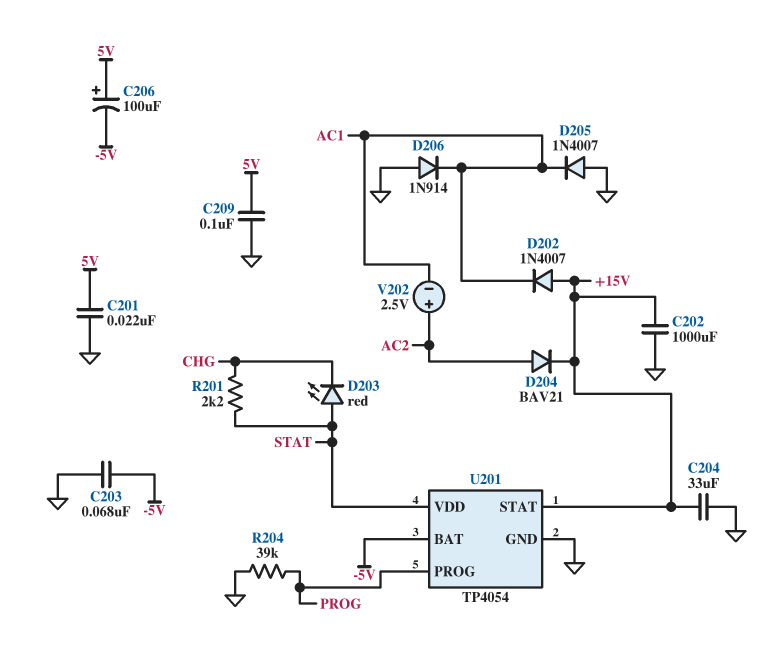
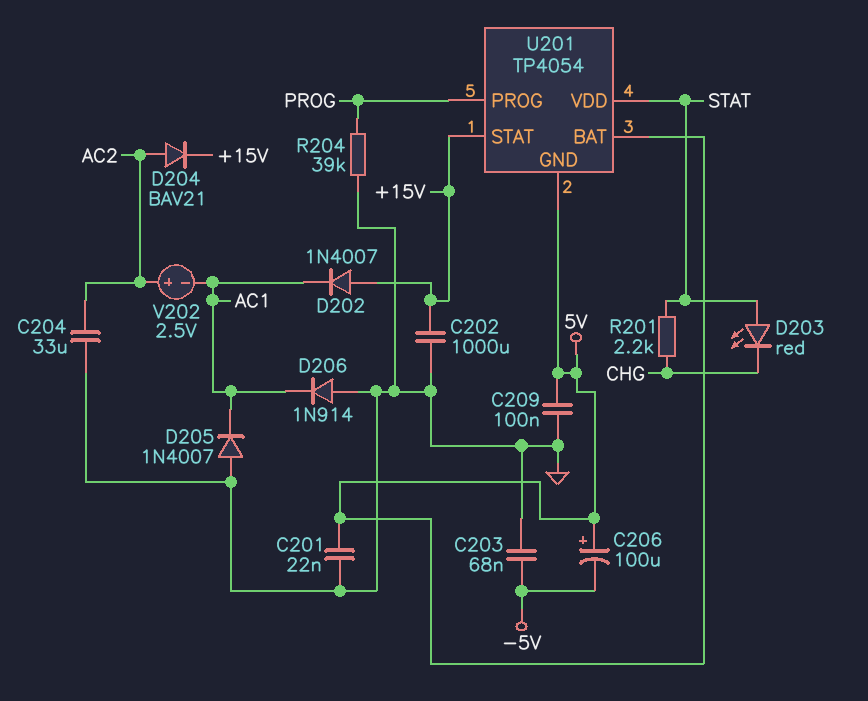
C204: 33uF (+15V, GND) -> 33uF (AC2, GND)
U201 pin BAT: -5V -> 5V
U201 pin GND: GND -> 5V

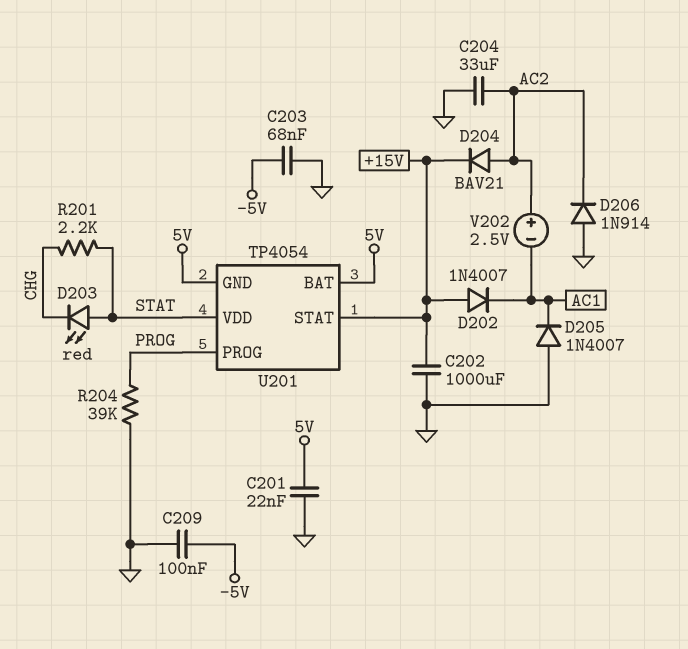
C206: 100uF (plus 5V, minus -5V) -> none
C209: 100nF (5V, GND) -> 100nF (-5V, GND)
D206: diode 1N914 (A GND, K AC1) -> diode 1N914 (A GND, K AC2)

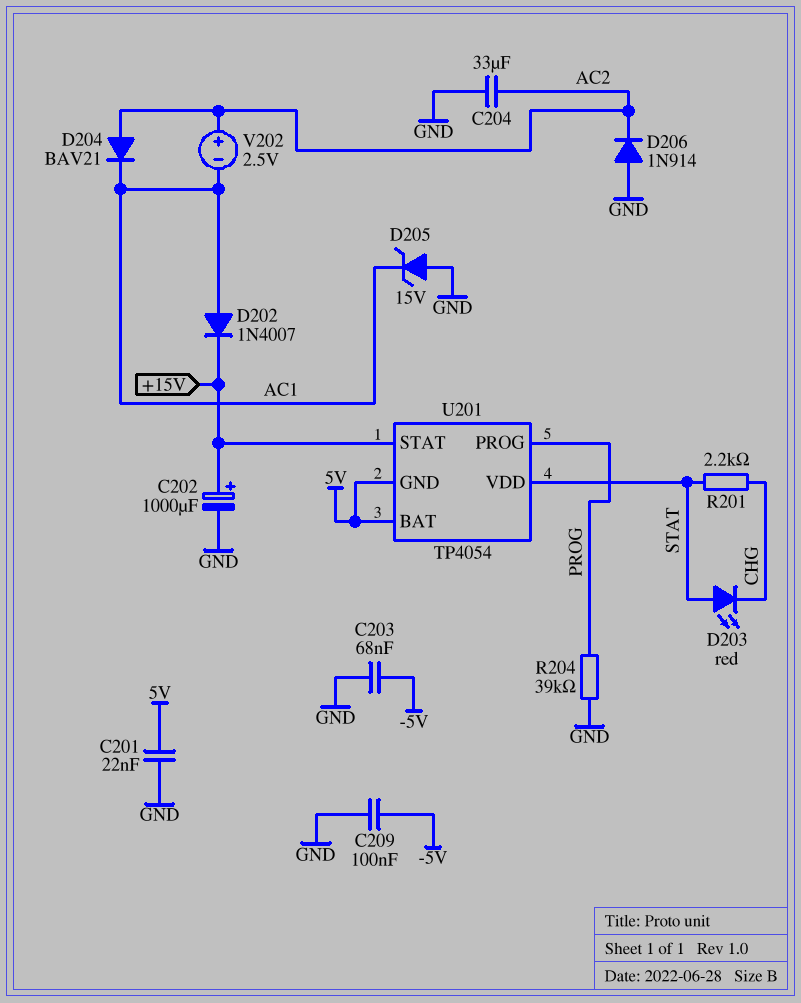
C202: 1000uF (+15V, GND) -> 1000uF (plus +15V, minus GND)
D202: diode 1N4007 (A +15V, K AC1) -> diode 1N4007 (A AC1, K +15V)
D204: diode BAV21 (A AC2, K +15V) -> diode BAV21 (A AC2, K AC1)
D205: diode 1N4007 (A GND, K AC1) -> zener 15V (A GND, K AC1)

